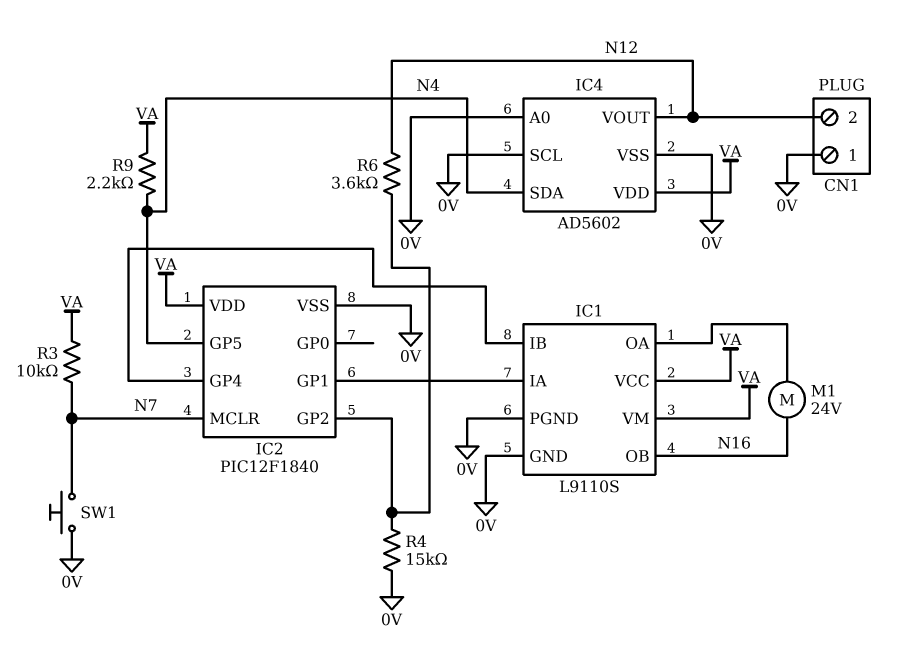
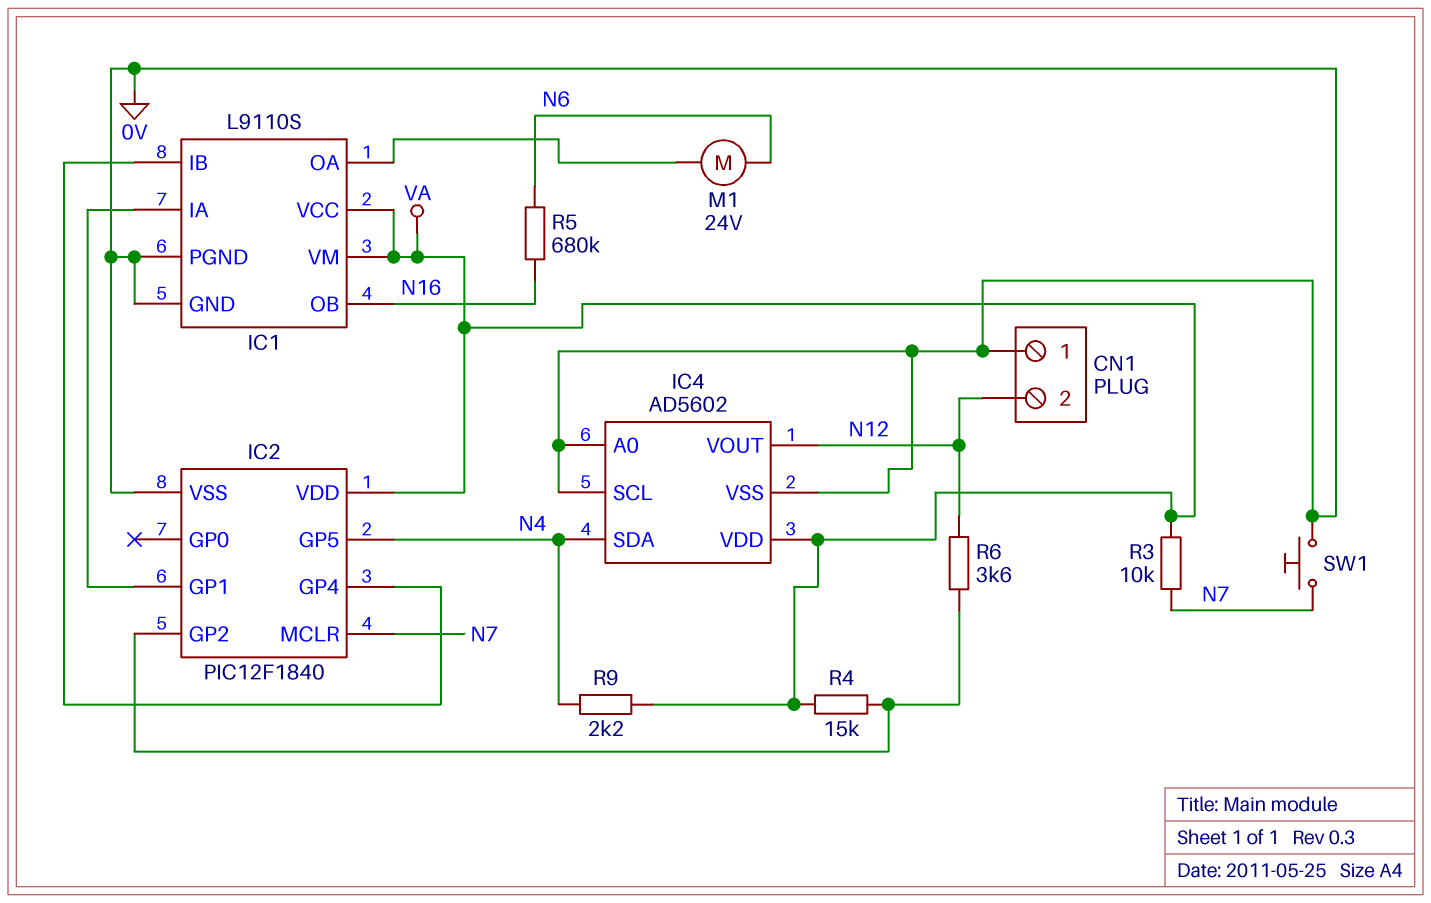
M1: motor 24V (IC1/OA, N16) -> motor 24V (IC1/OA, N6)
R4: 15k (0V, IC2/GP2) -> 15k (IC2/GP2, VA)
R5: none -> 680k (N6, N16)

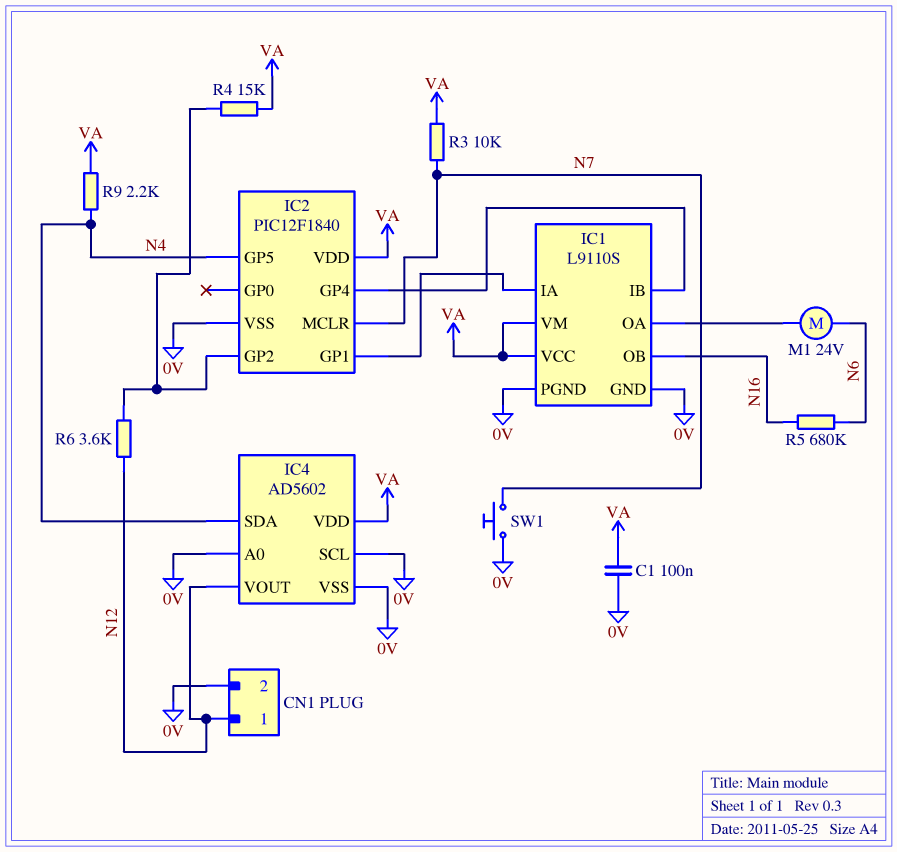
C1: none -> 100nF (0V, VA)
CN1 pin 1: 0V -> N12
CN1 pin 2: N12 -> 0V

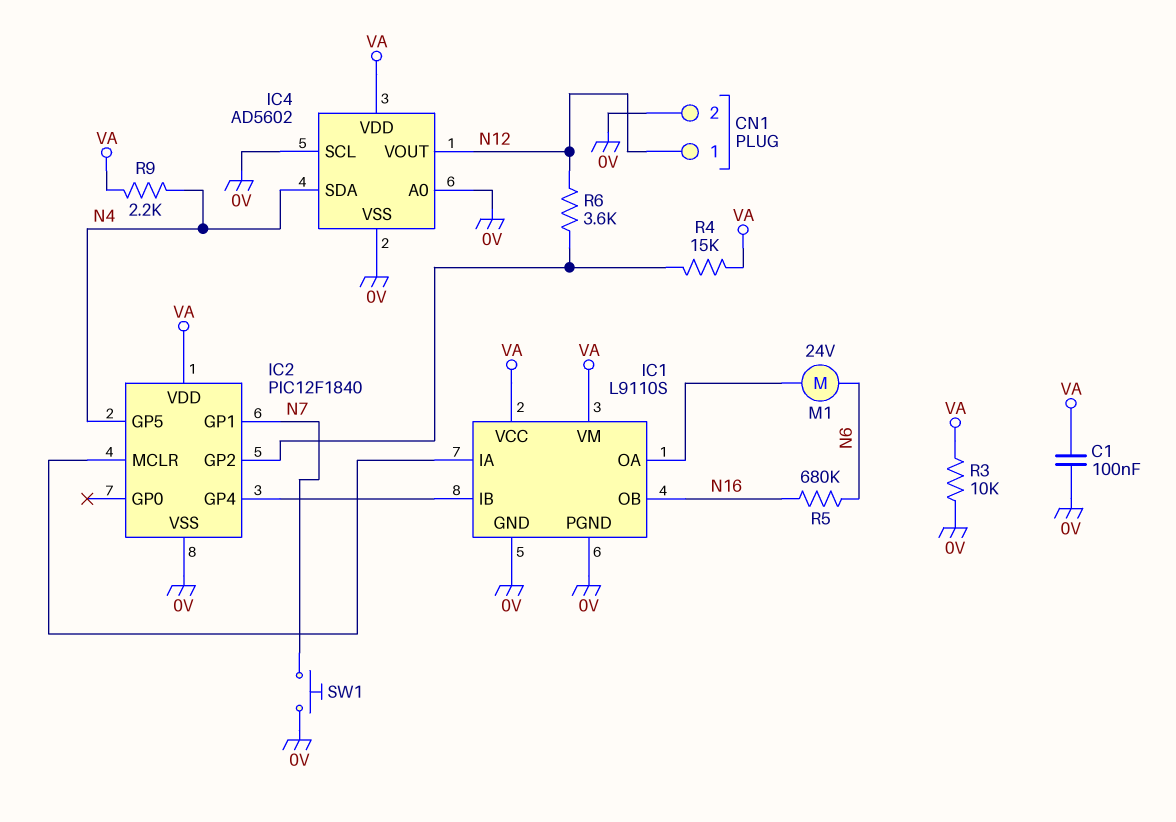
IC2 pin GP1: IC1/IA -> N7
IC2 pin MCLR: N7 -> IC1/IA
R3: 10k (N7, VA) -> 10k (0V, VA)

